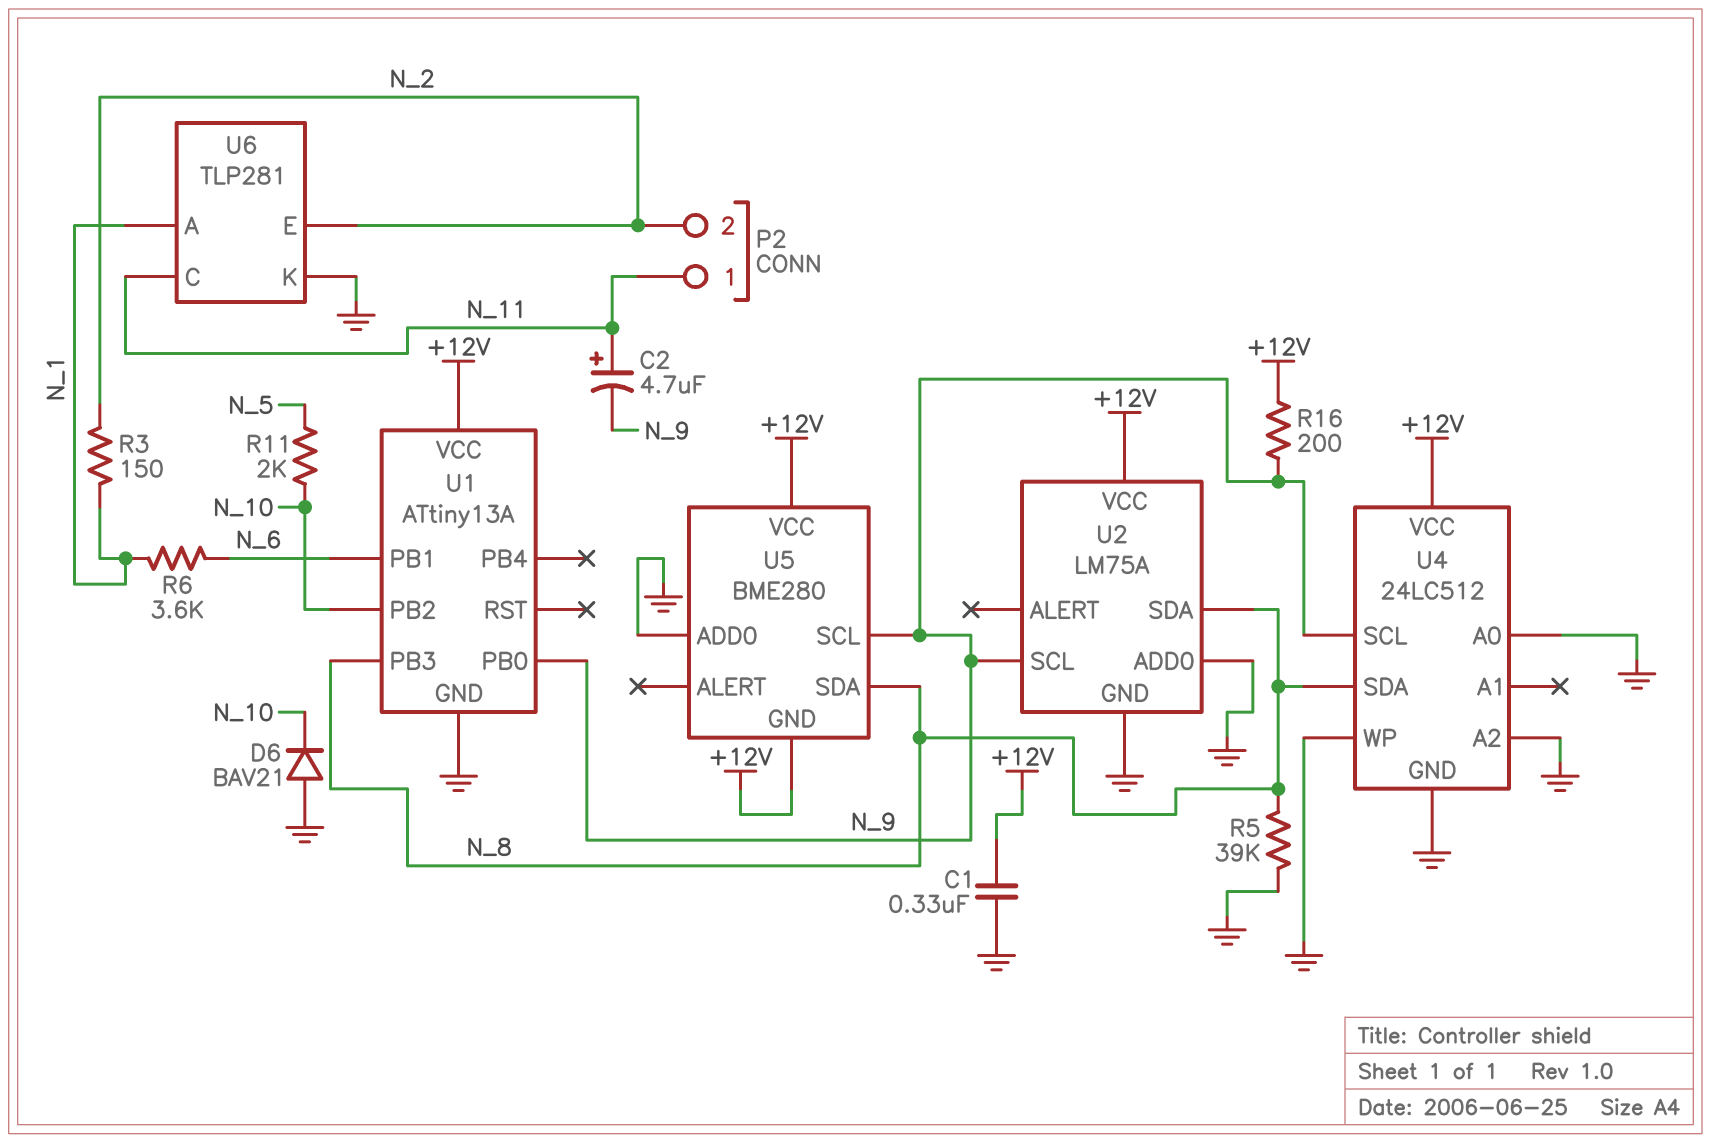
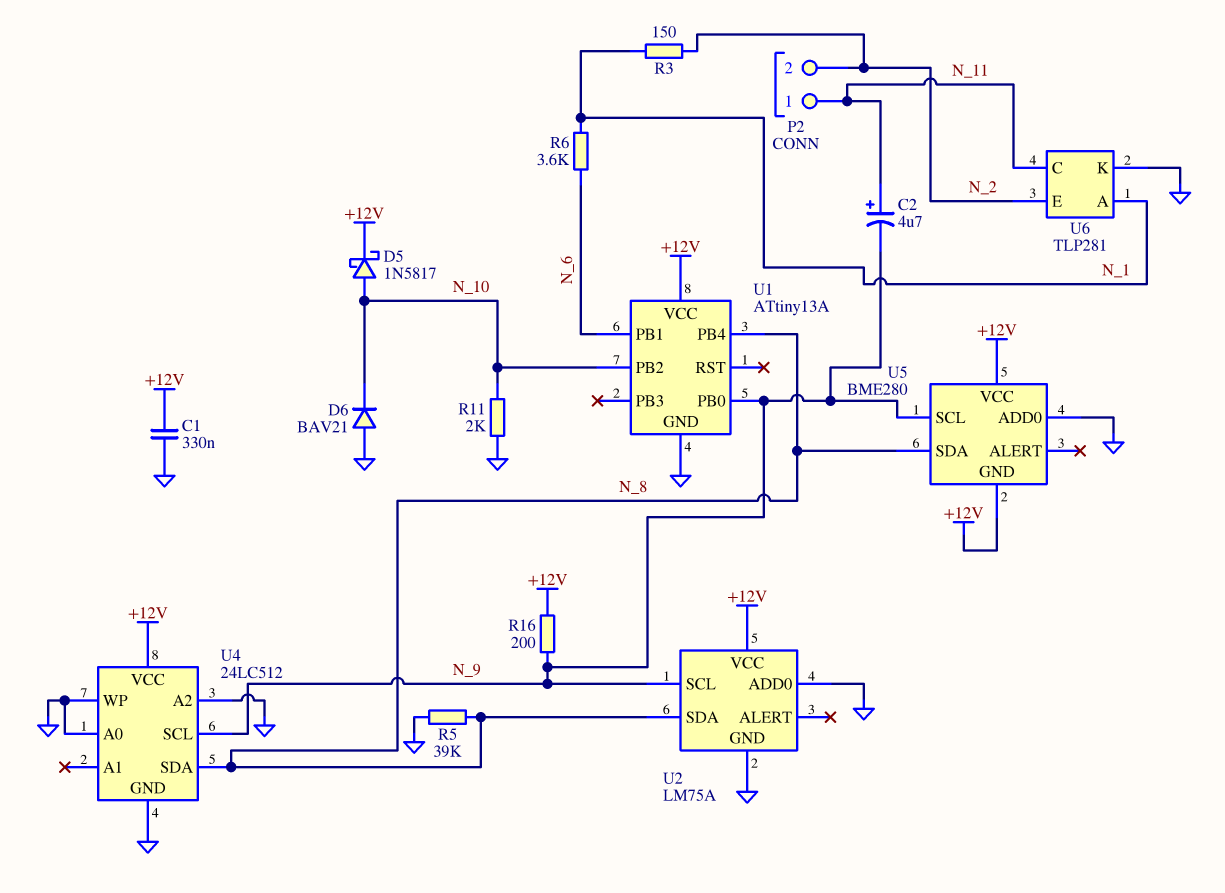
D5: none -> schottky 1N5817 (A N_10, K +12V)
R11: 2k (N_5, N_10) -> 2k (GND, N_10)
U1 pin PB3: N_8 -> none
U1 pin PB4: none -> N_8

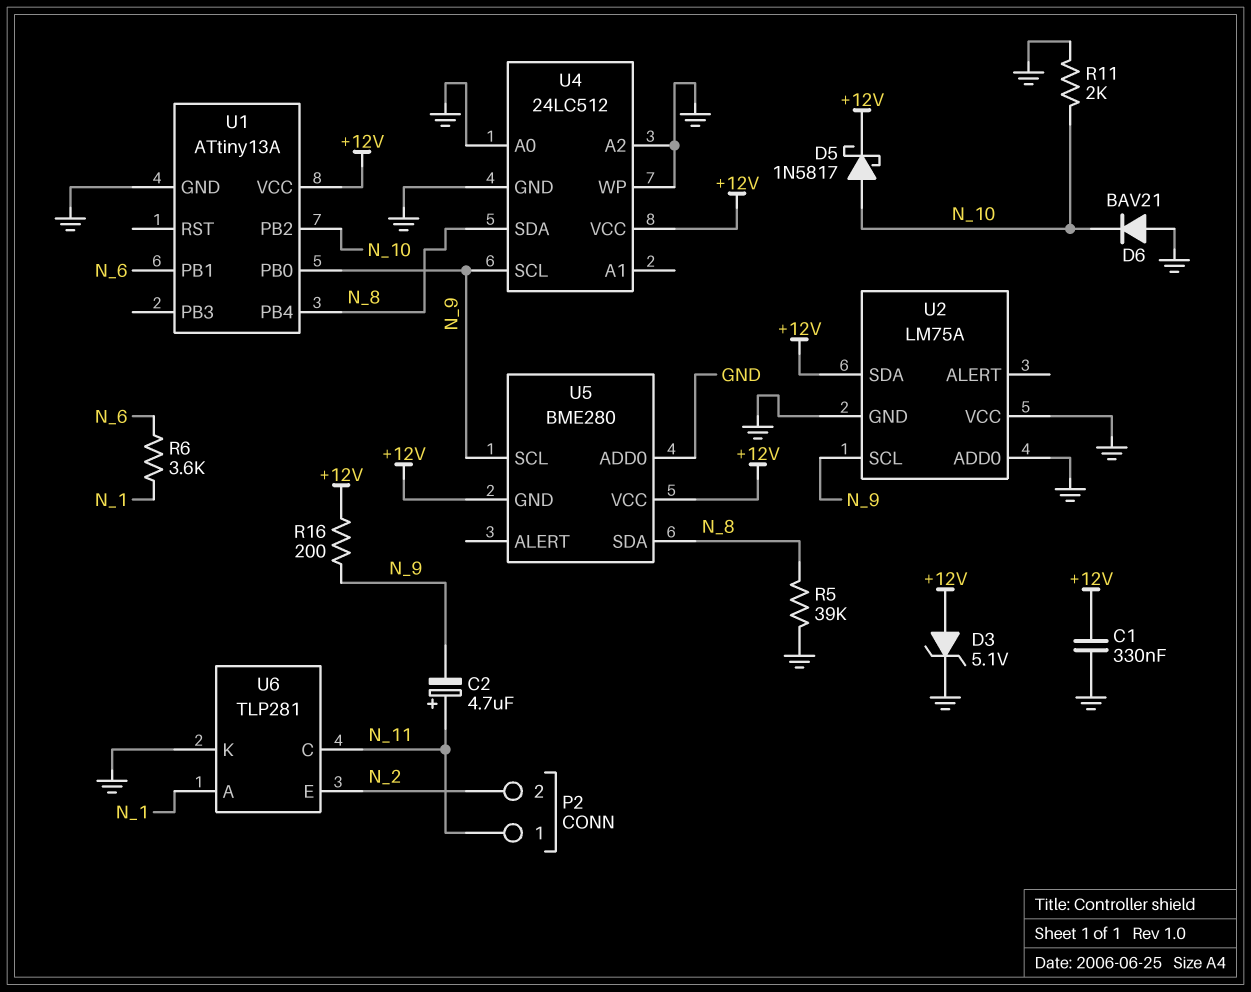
D3: none -> zener 5.1V (A +12V, K GND)
R3: 150 (N_1, N_2) -> none
U2 pin SDA: N_8 -> +12V
U2 pin VCC: +12V -> GND

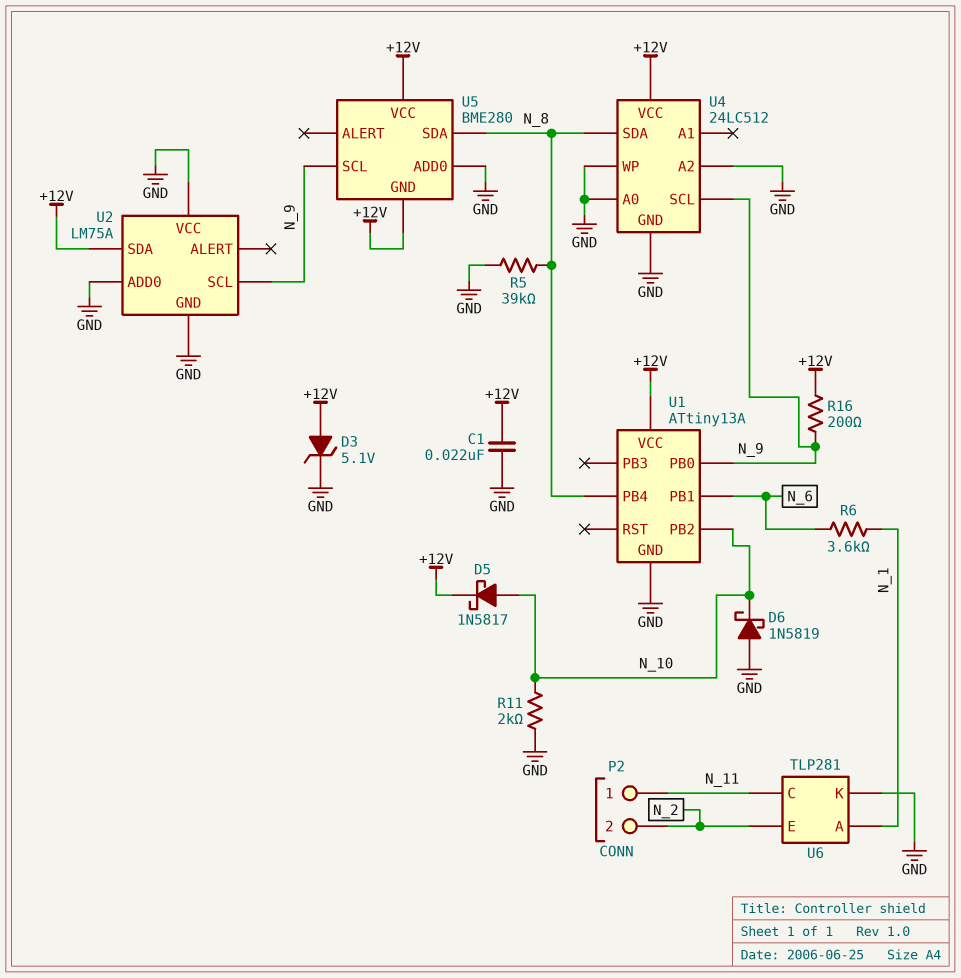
C1: 330nF (+12V, GND) -> 22nF (+12V, GND)
C2: 4.7uF (plus N_11, minus N_9) -> none
D6: diode BAV21 (A GND, K N_10) -> schottky 1N5819 (A GND, K N_10)

